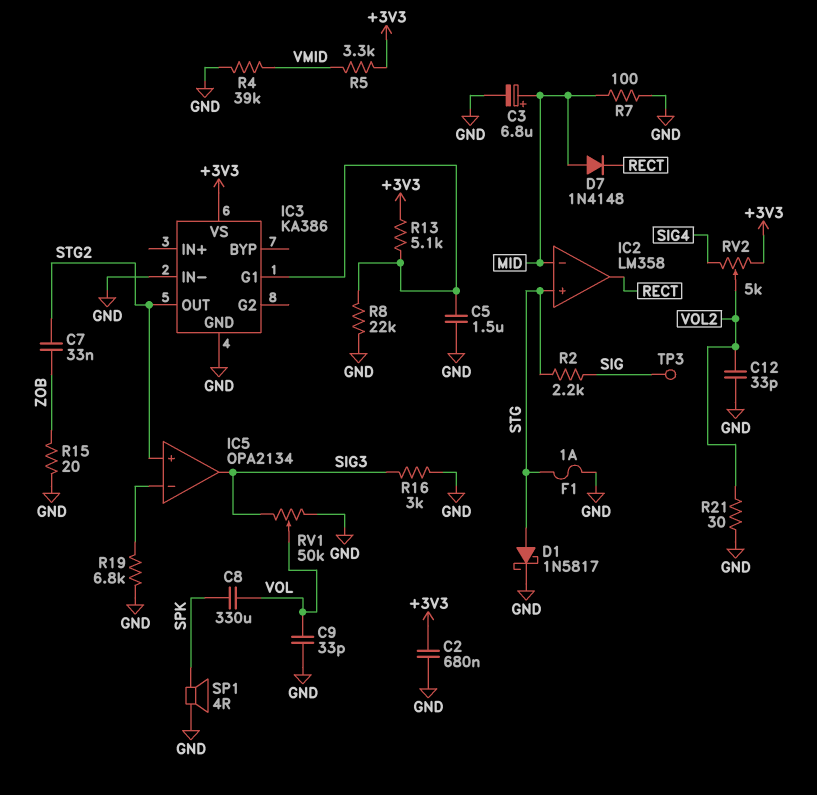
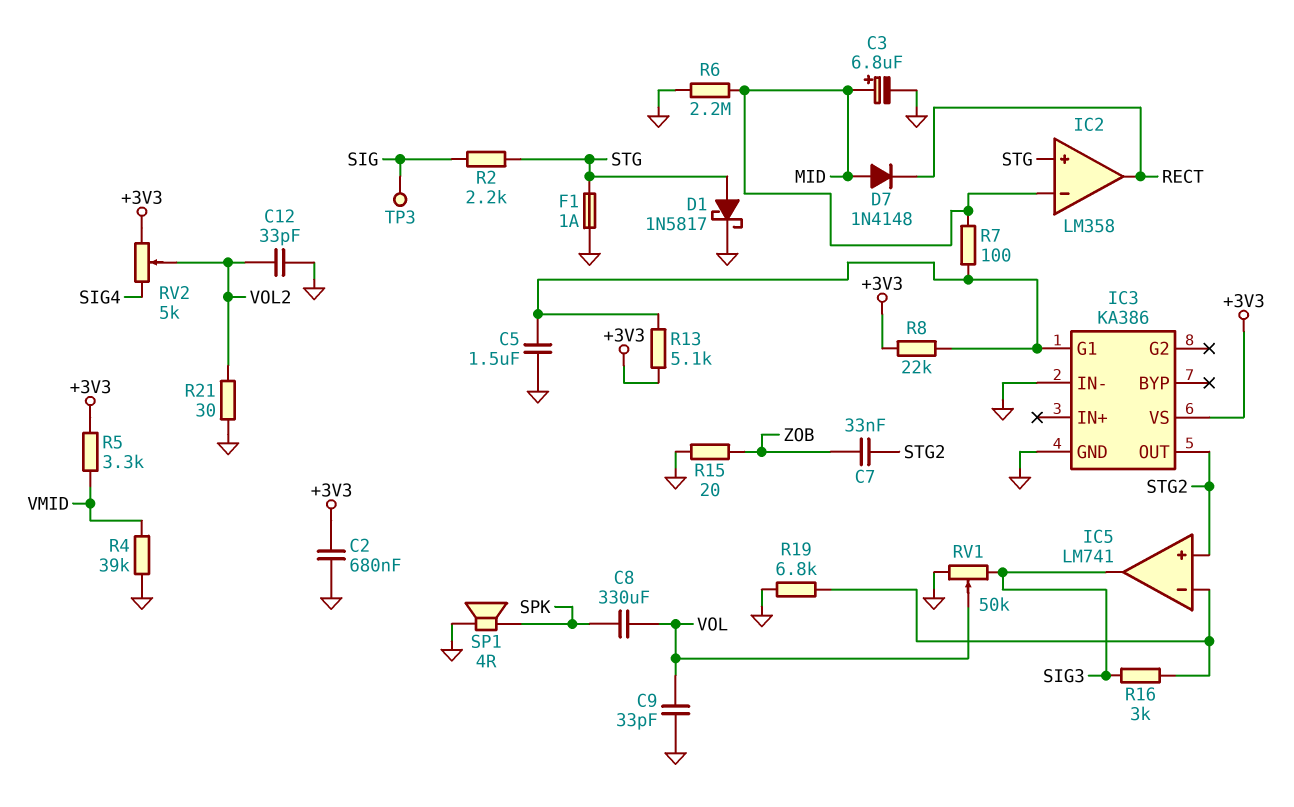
IC5: OPA2134 -> LM741
R6: none -> 2.2M (GND, MID)
R7: 100 (GND, MID) -> 100 (IC3/G1, MID)
R8: 22k (GND, IC3/G1) -> 22k (+3V3, IC3/G1)
R16: 3k (GND, SIG3) -> 3k (IC5/in-, SIG3)

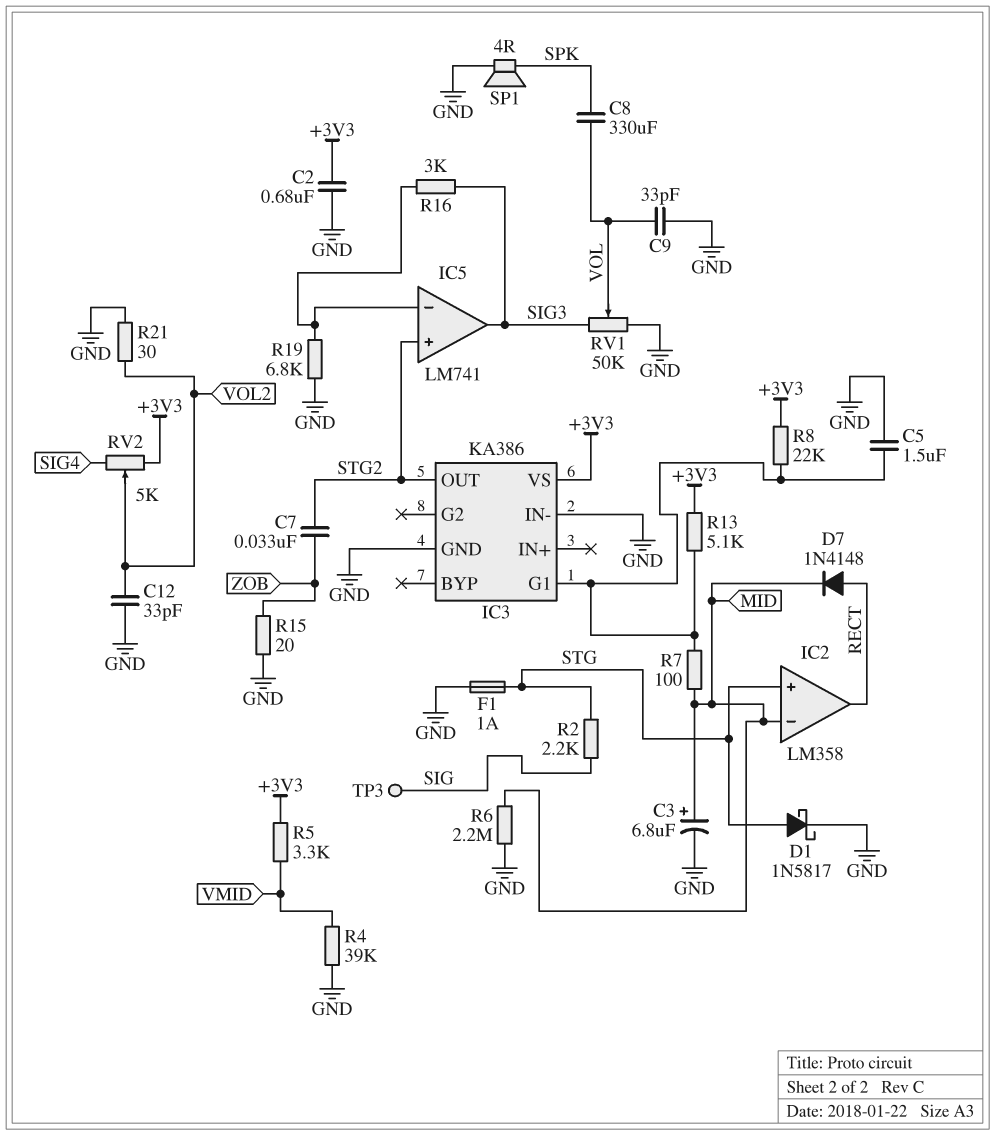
D7: diode 1N4148 (A MID, K RECT) -> diode 1N4148 (A RECT, K MID)

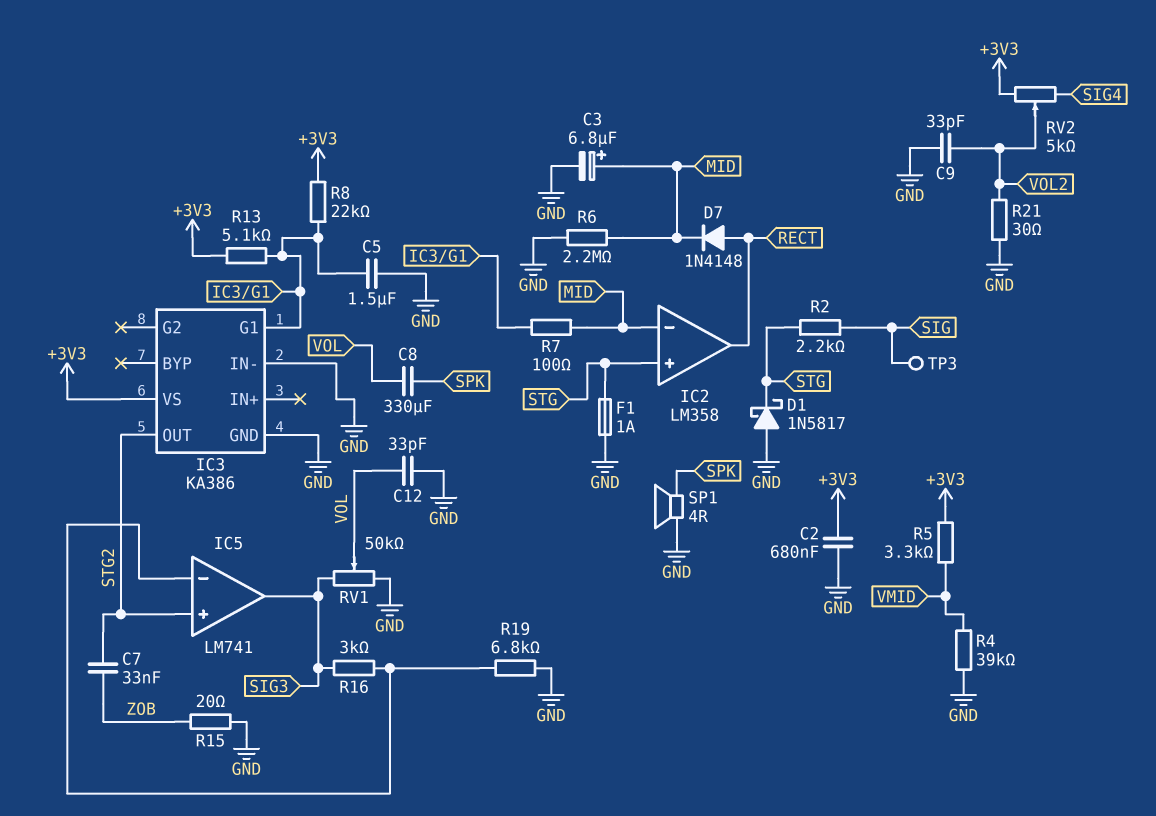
C9: 33pF (GND, VOL) -> 33pF (GND, VOL2)
C12: 33pF (GND, VOL2) -> 33pF (GND, VOL)
D1: schottky 1N5817 (A STG, K GND) -> schottky 1N5817 (A GND, K STG)

